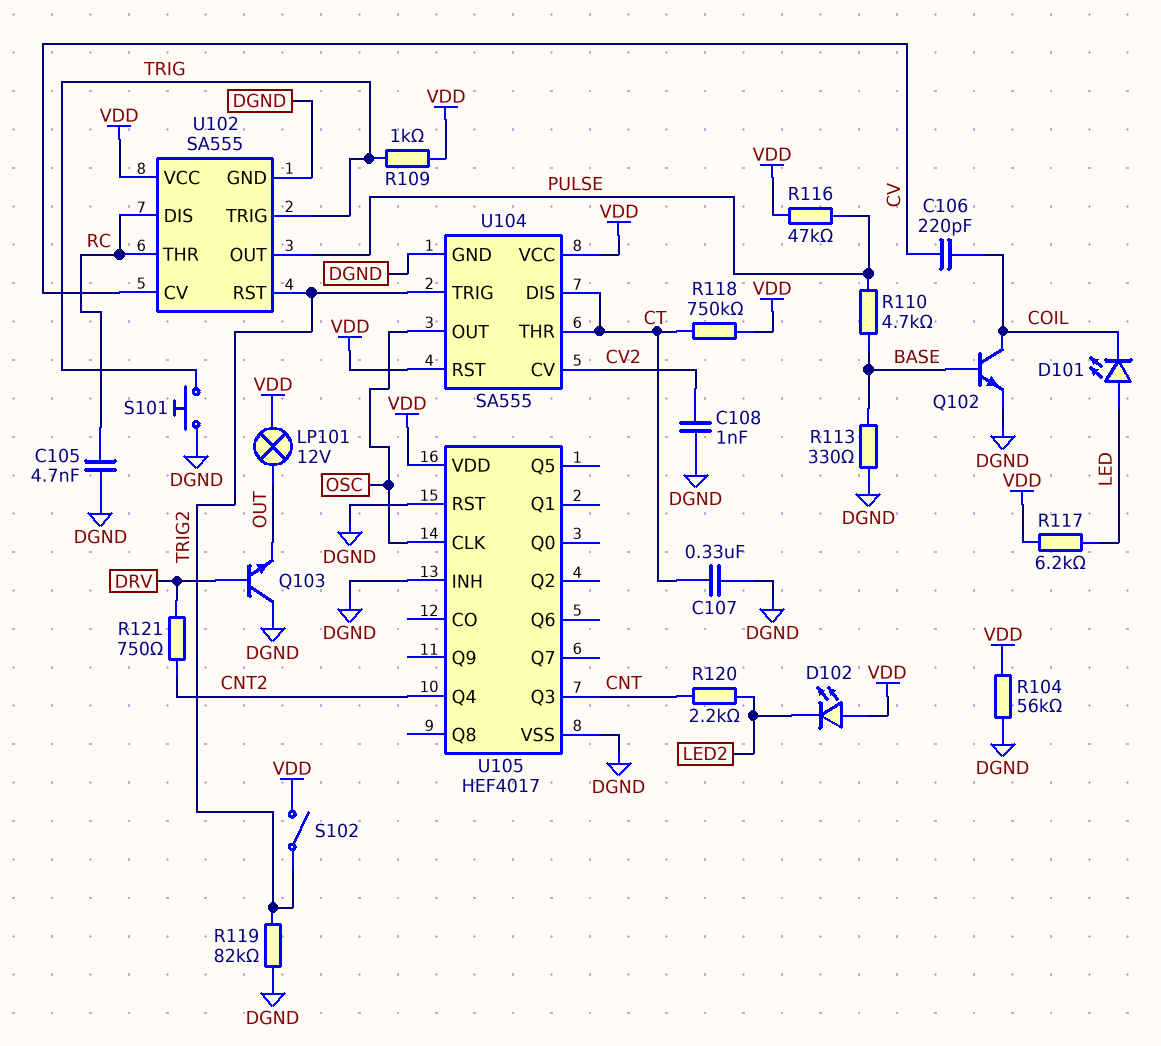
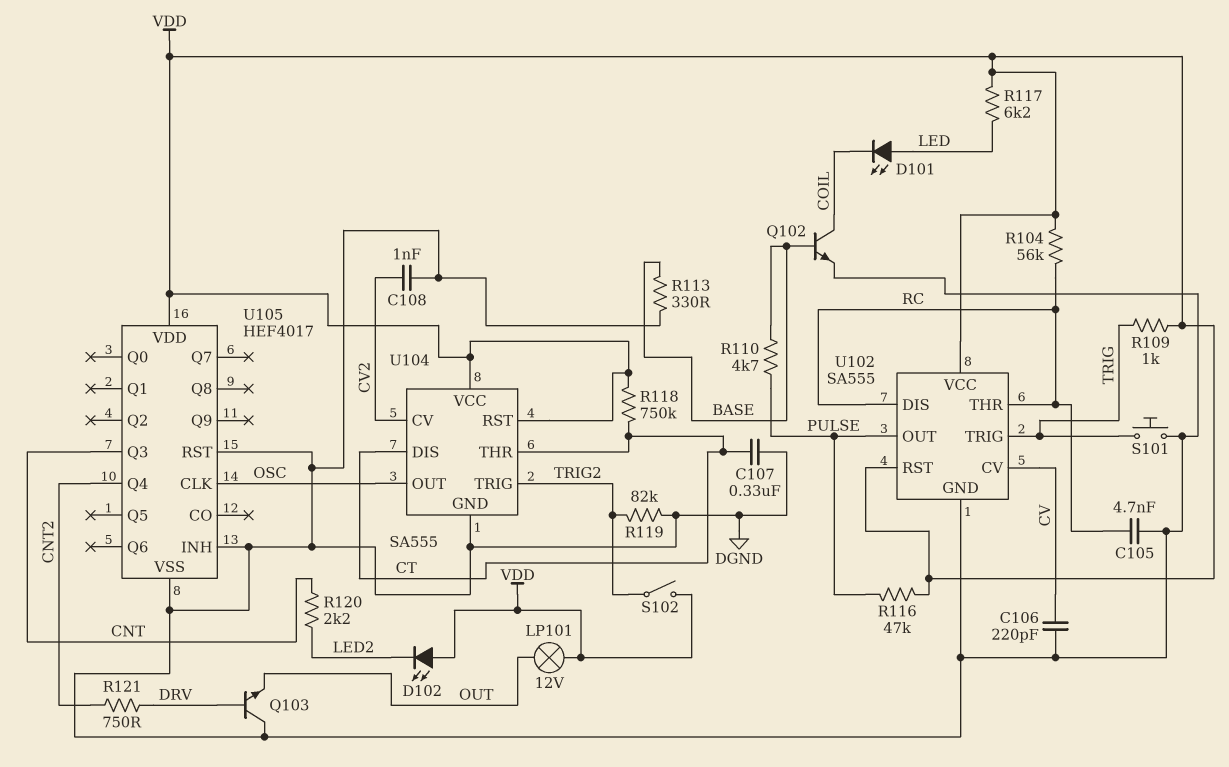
C106: 220pF (COIL, CV) -> 220pF (CV, DGND)
R104: 56k (DGND, VDD) -> 56k (RC, VDD)
U102 pin RST: TRIG2 -> VDD

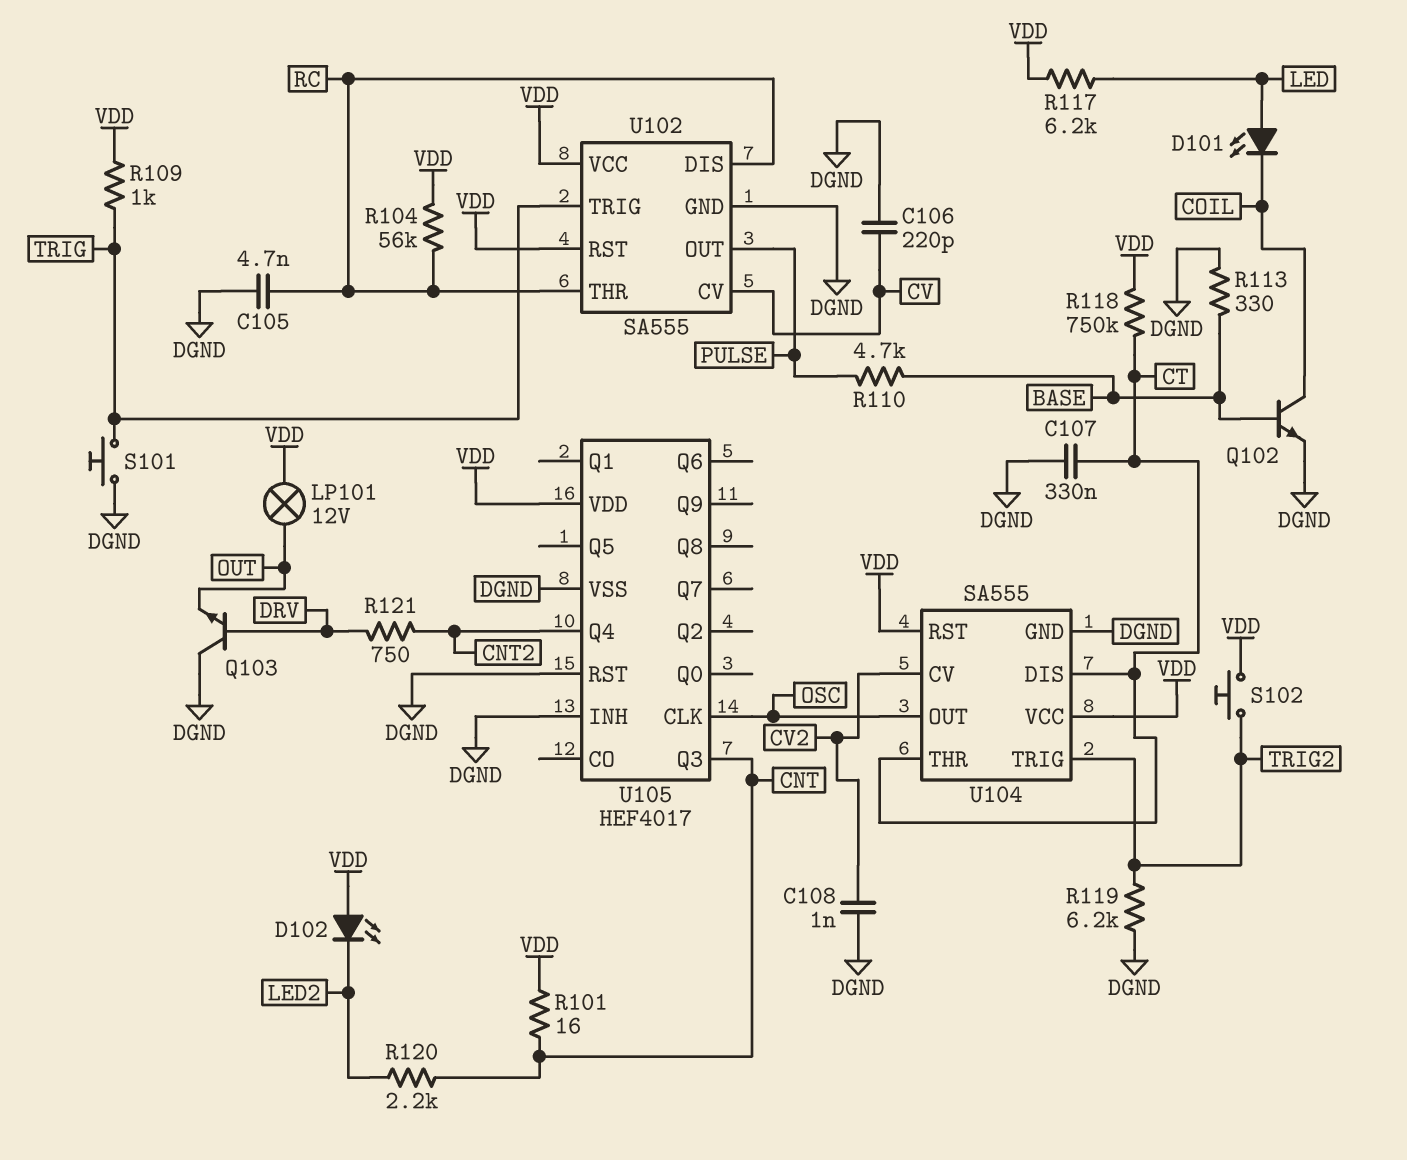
R101: none -> 16 (CNT, VDD)
R116: 47k (PULSE, VDD) -> none
R119: 82k (DGND, TRIG2) -> 6.2k (DGND, TRIG2)
S102: switch (TRIG2, VDD) -> button (TRIG2, VDD)

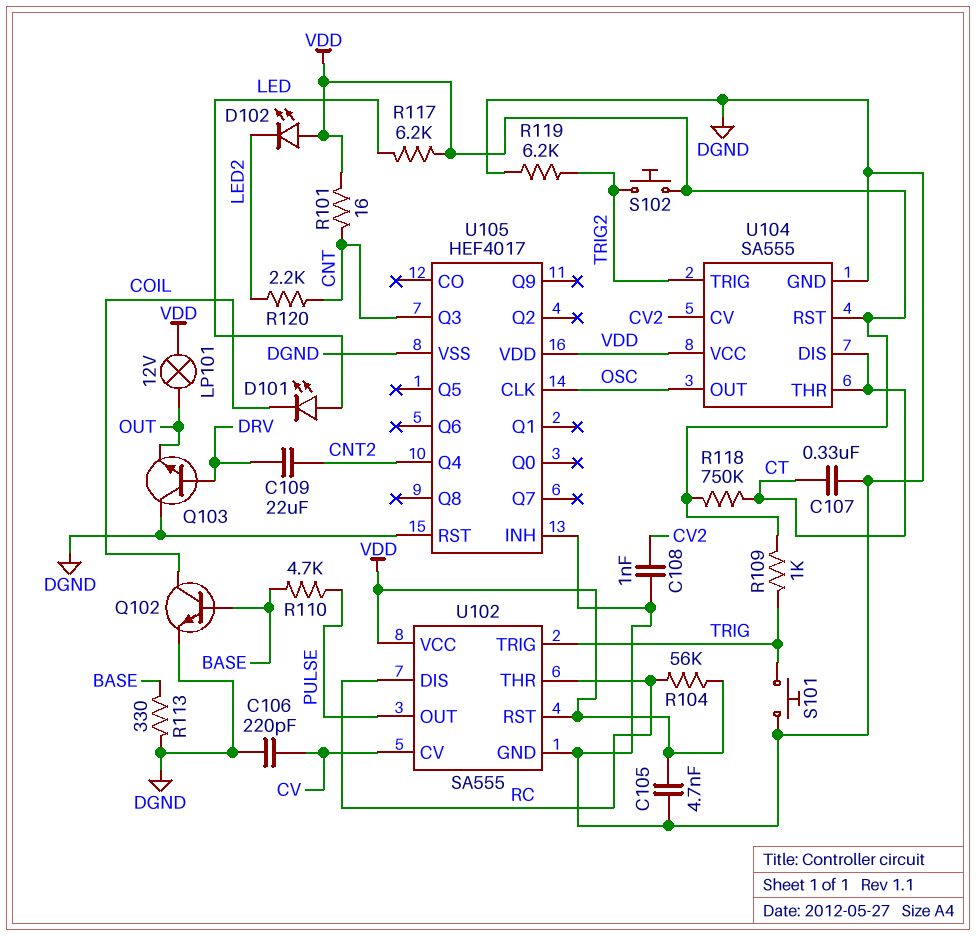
C105: 4.7nF (DGND, RC) -> 4.7nF (DGND, VDD)
C109: none -> 22uF (CNT2, DRV)
R121: 750 (CNT2, DRV) -> none

